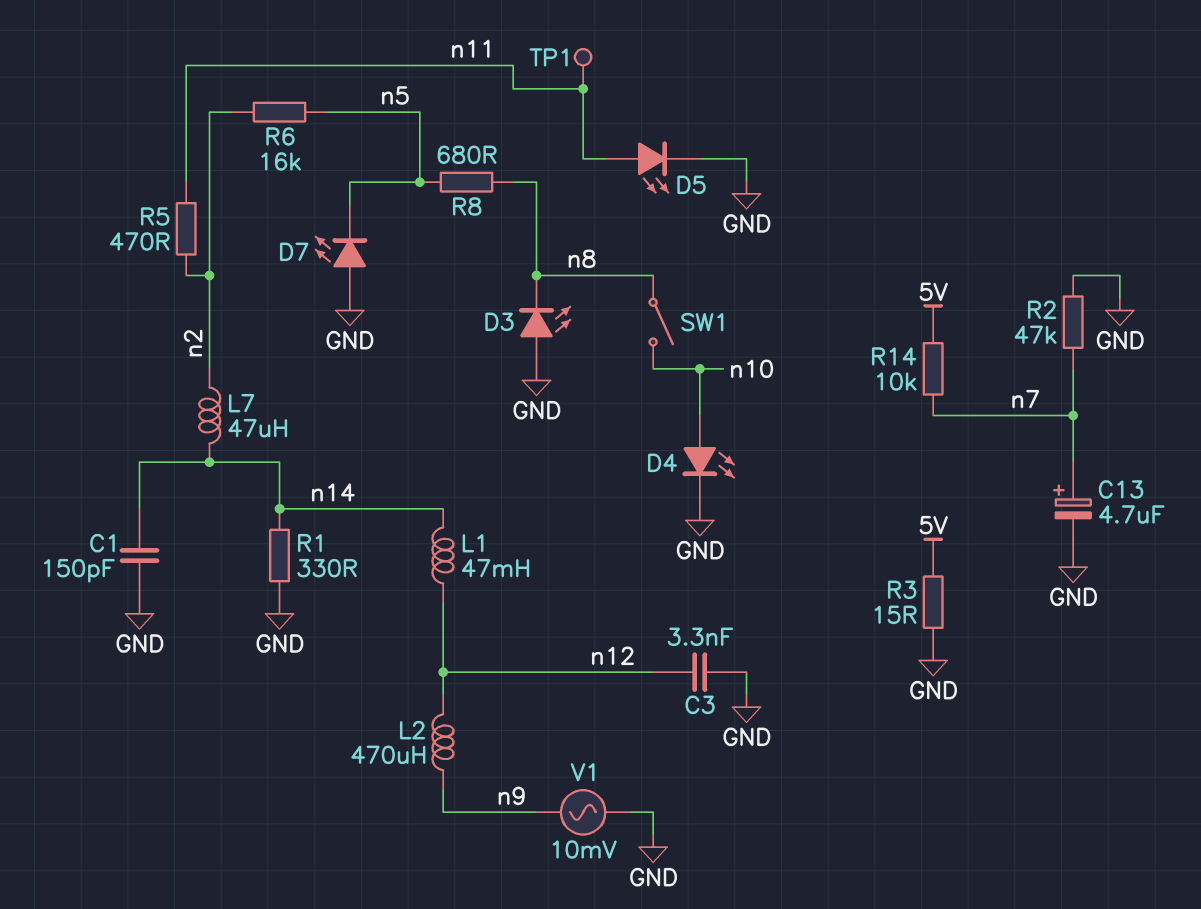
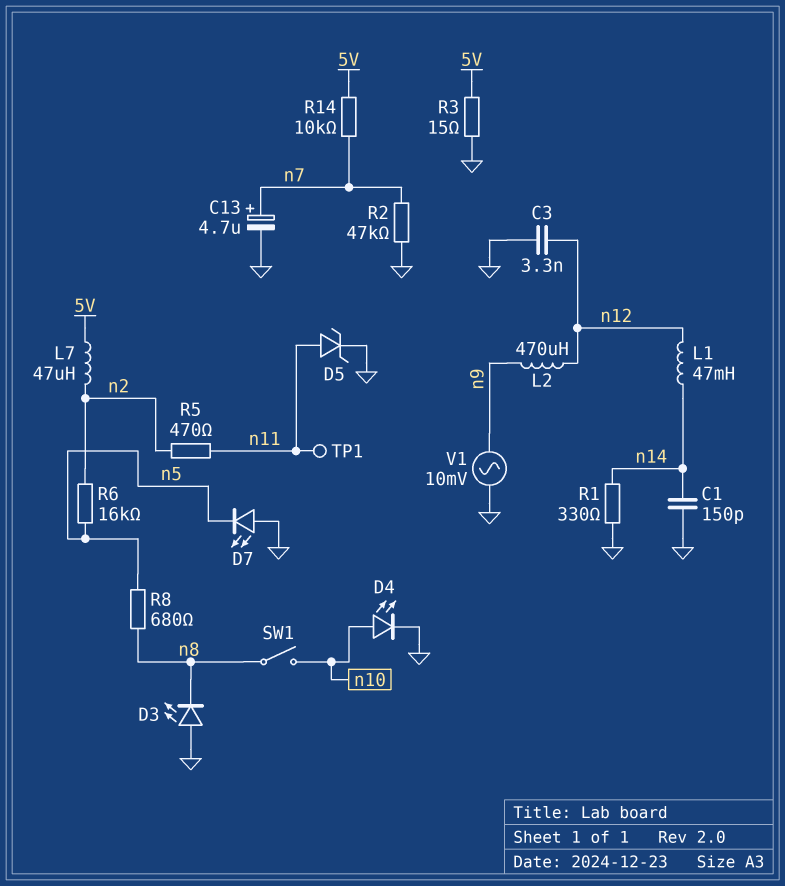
D5: LED (A n11, K GND) -> zener (A n11, K GND)
L7: 47uH (n2, n14) -> 47uH (5V, n2)

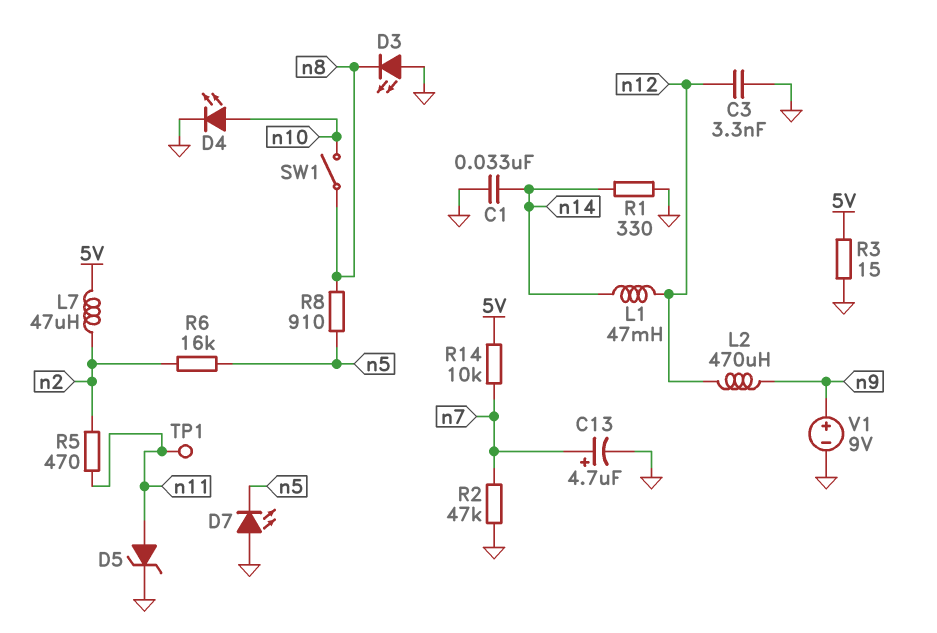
C1: 150pF (GND, n14) -> 33nF (GND, n14)
R8: 680 (n5, n8) -> 910 (n5, n8)
V1: AC 10mV (GND, n9) -> 9V (plus n9, minus GND)

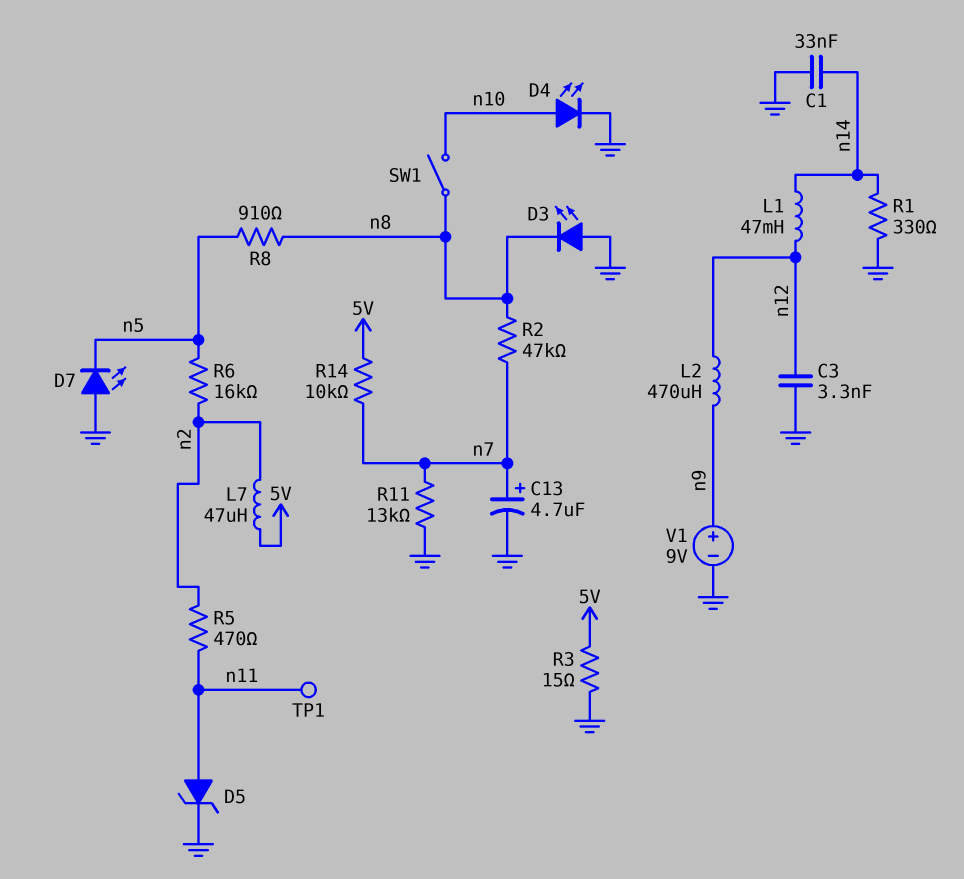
R2: 47k (GND, n7) -> 47k (n7, n8)
R11: none -> 13k (GND, n7)

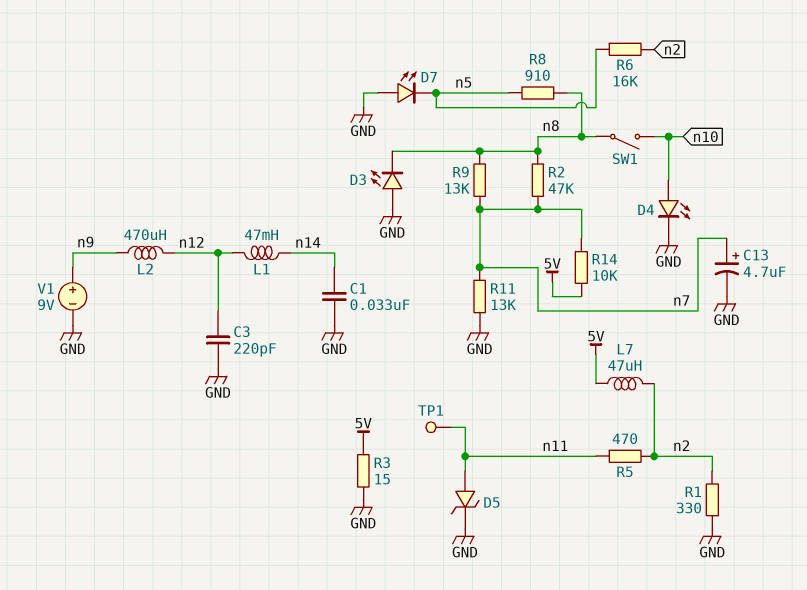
C3: 3.3nF (GND, n12) -> 220pF (GND, n12)
R1: 330 (GND, n14) -> 330 (GND, n2)
R9: none -> 13k (n7, n8)

